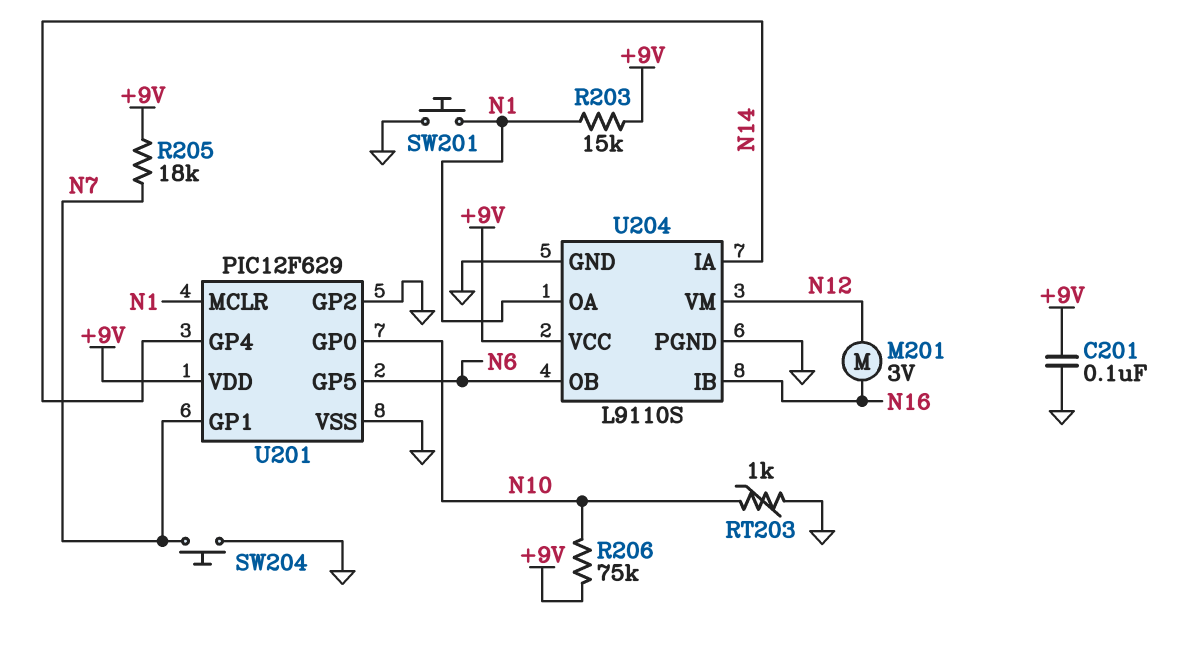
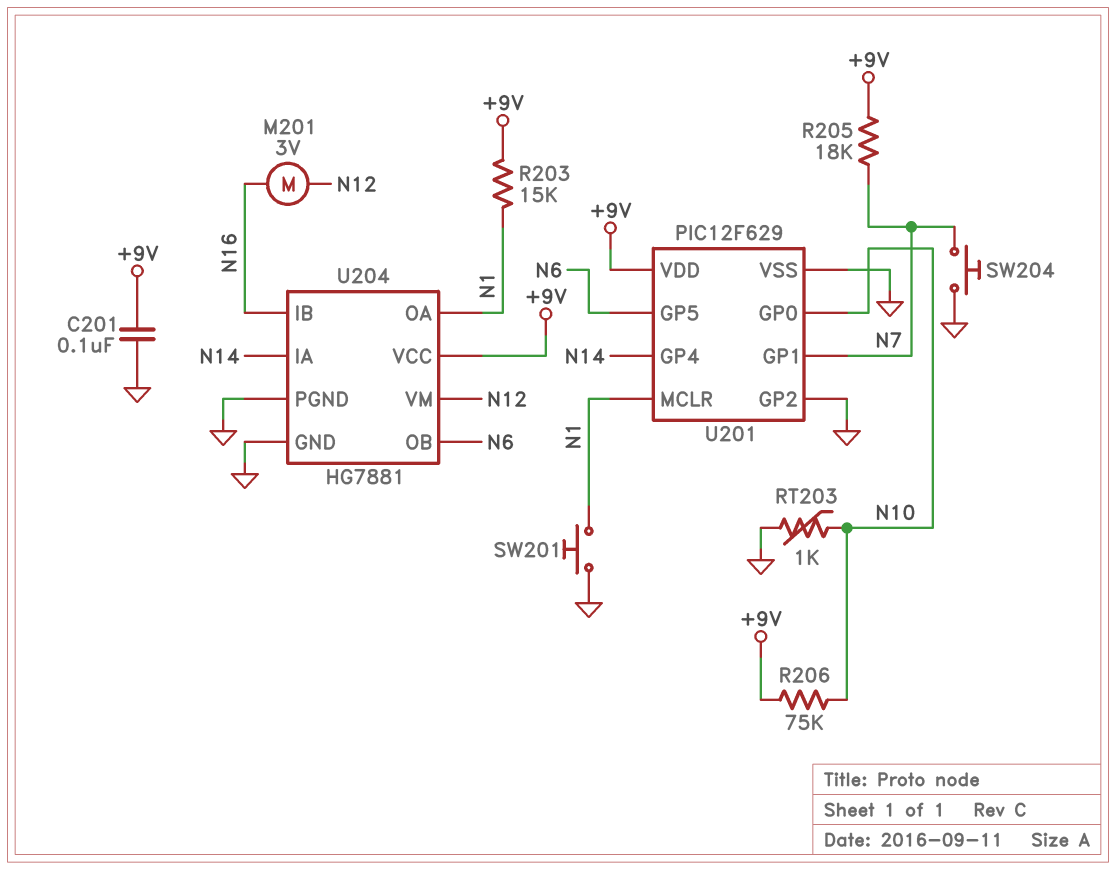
U204: L9110S -> HG7881

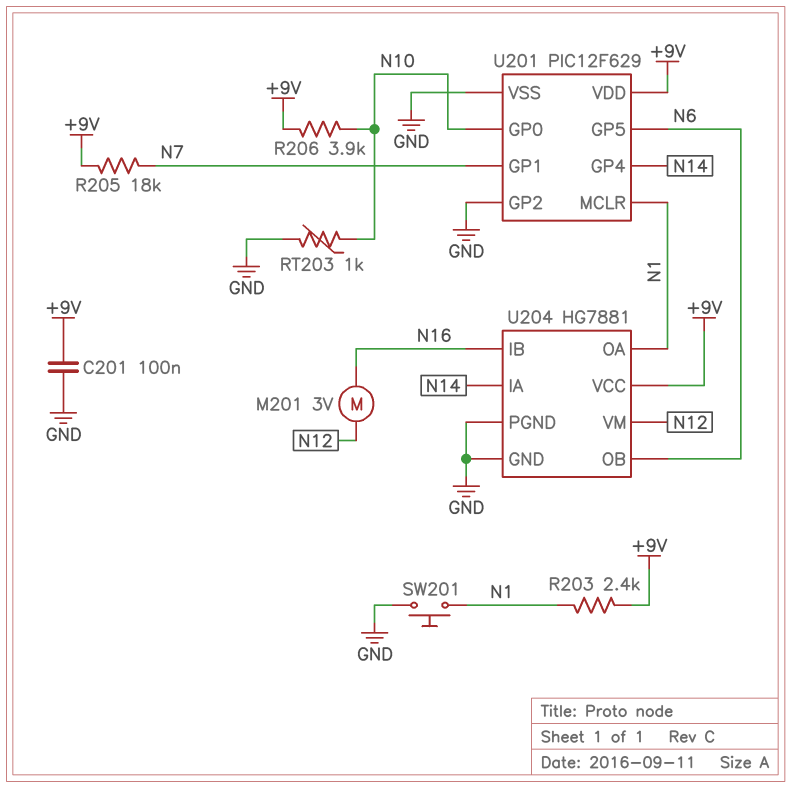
R203: 15k (+9V, N1) -> 2.4k (+9V, N1)
R206: 75k (+9V, N10) -> 3.9k (+9V, N10)
SW204: button (GND, N7) -> none

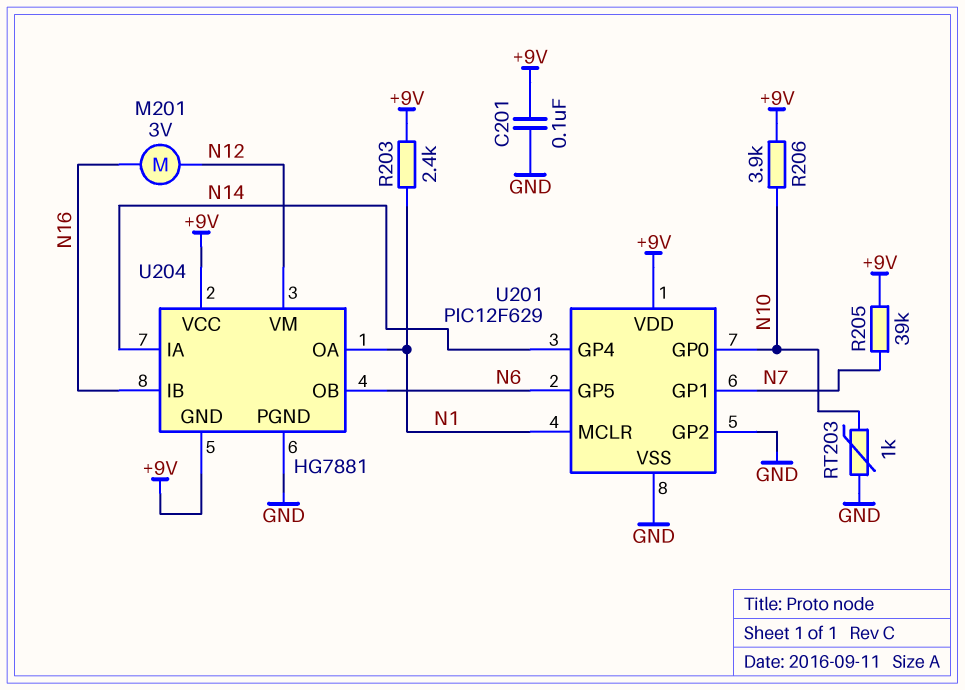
R205: 18k (+9V, N7) -> 39k (+9V, N7)
SW201: button (GND, N1) -> none
U204 pin GND: GND -> +9V

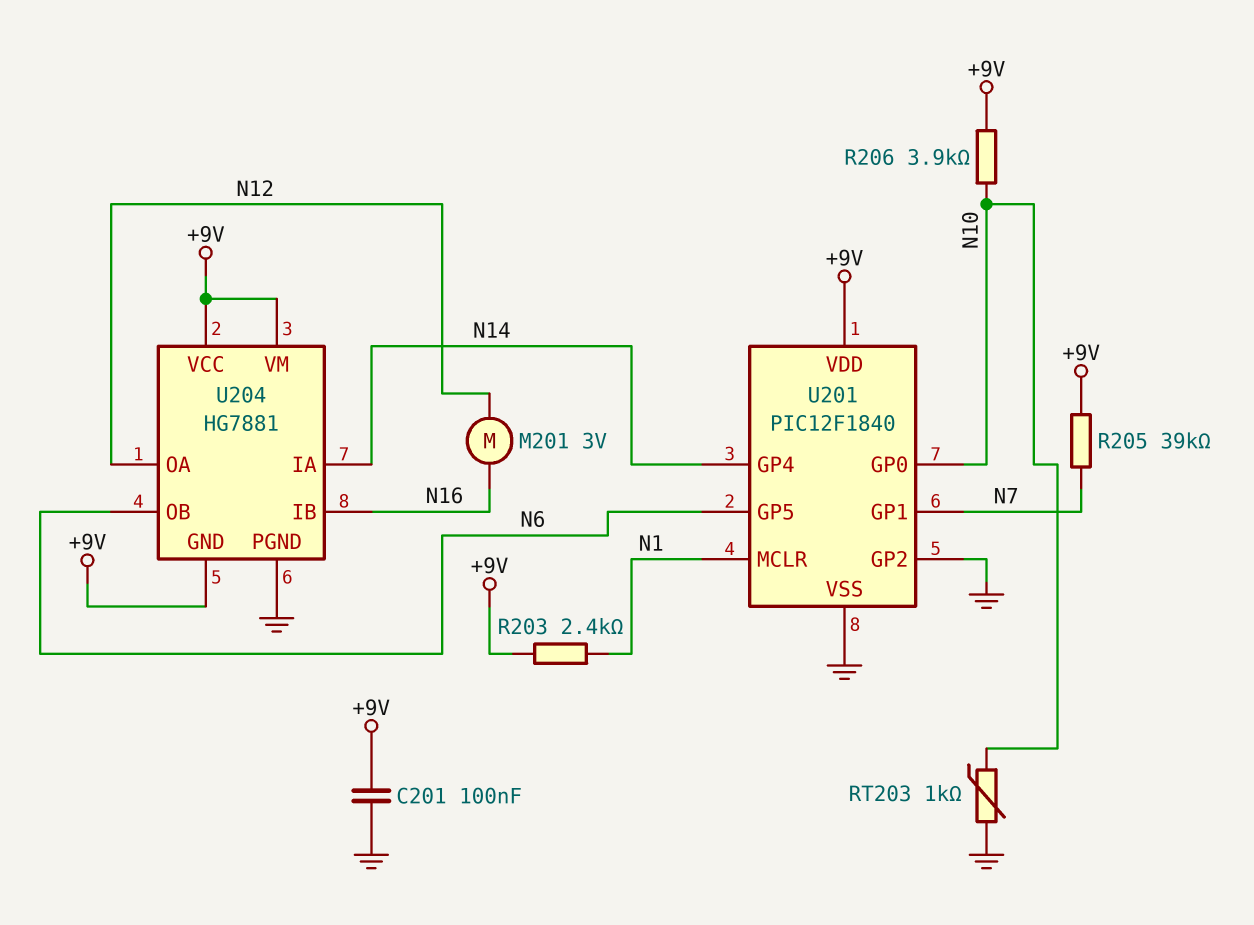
U201: PIC12F629 -> PIC12F1840
U204 pin OA: N1 -> N12
U204 pin VM: N12 -> +9V

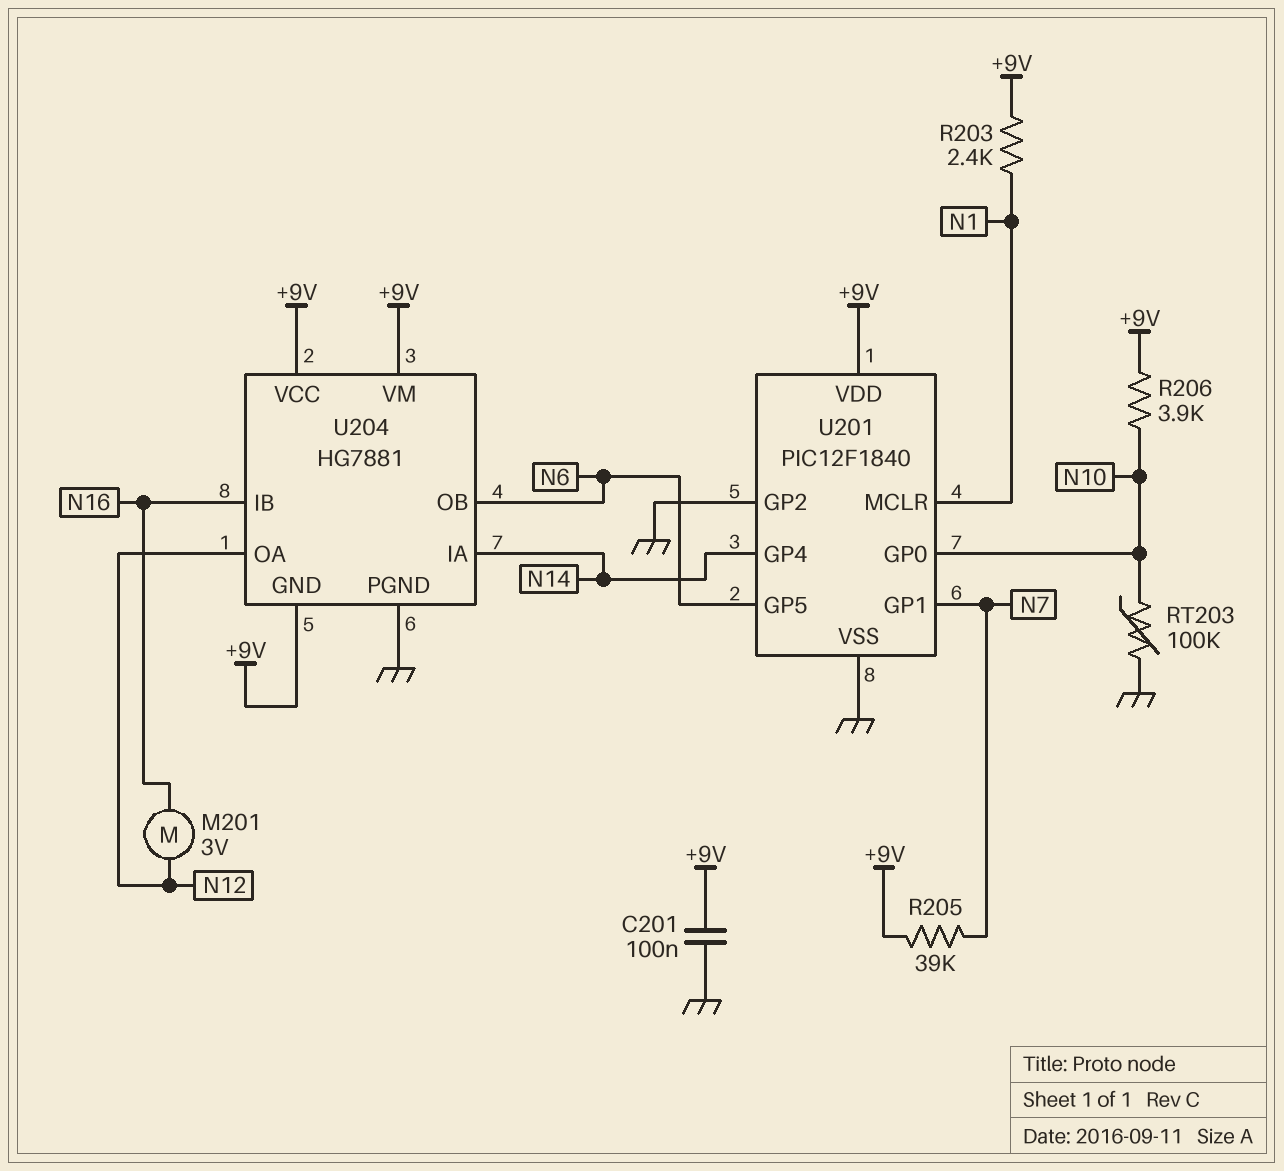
RT203: 1k (GND, N10) -> 100k (GND, N10)

